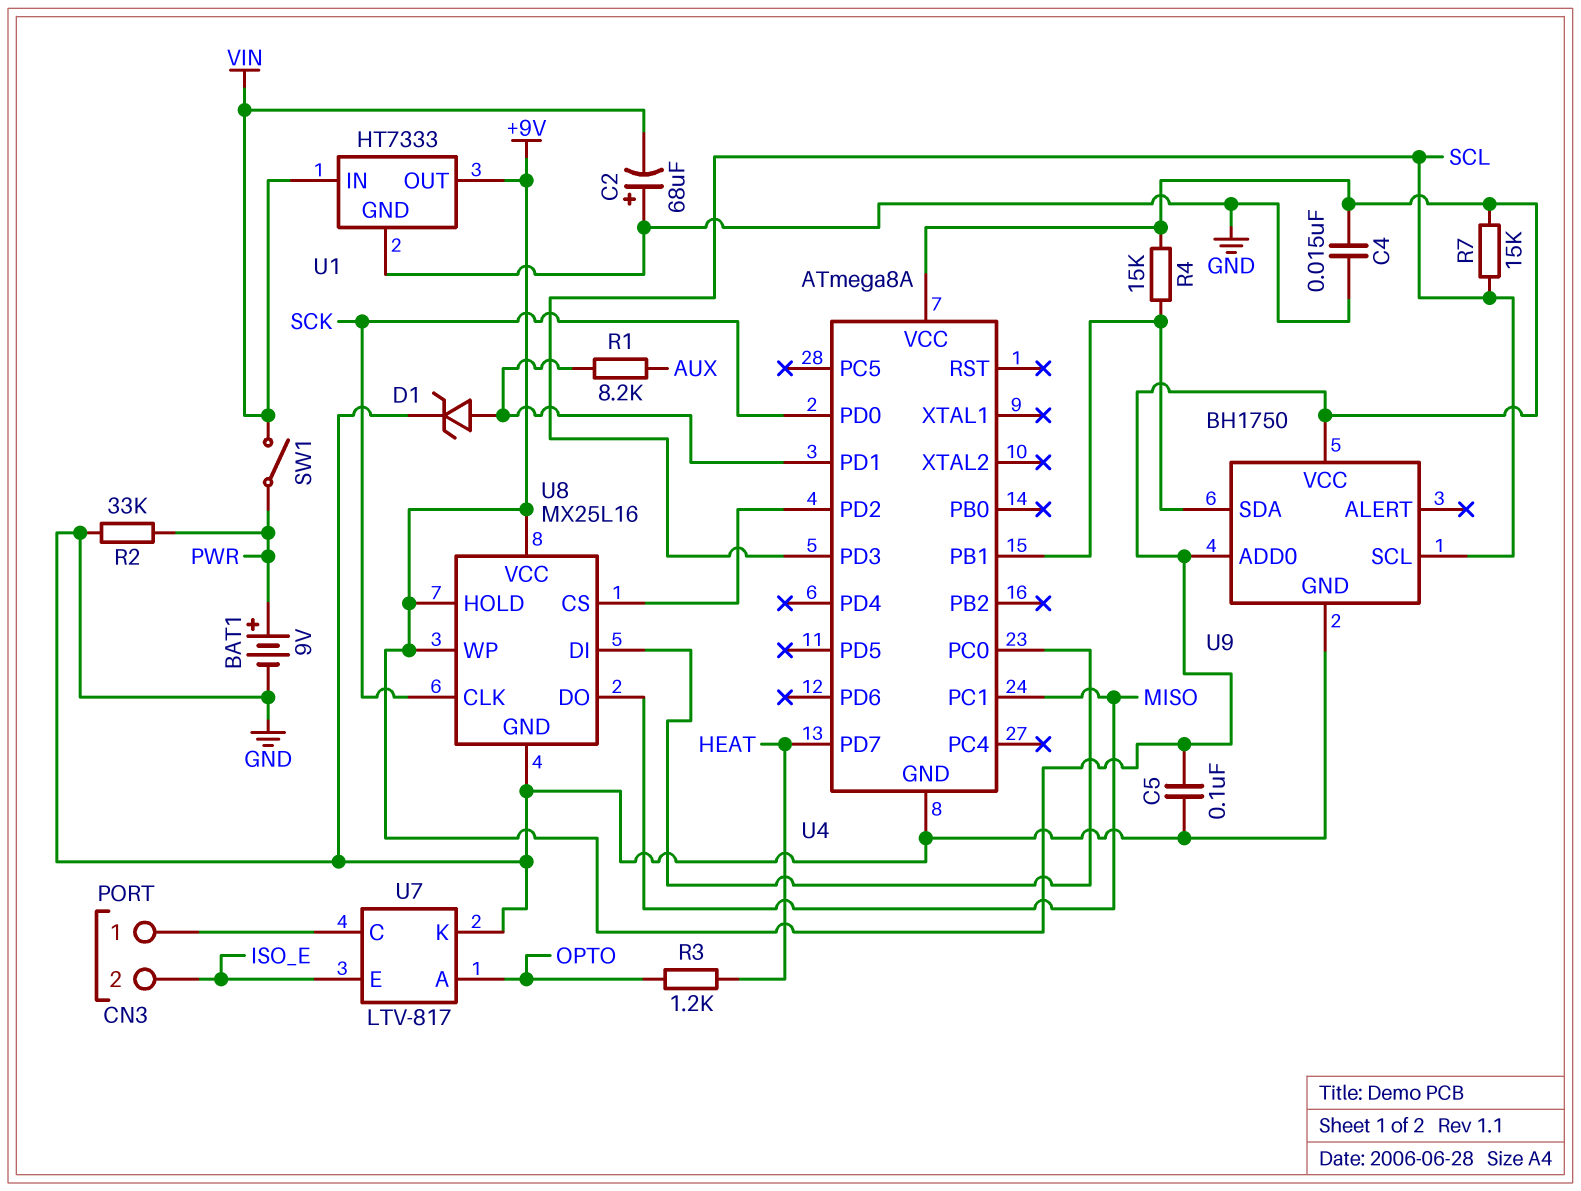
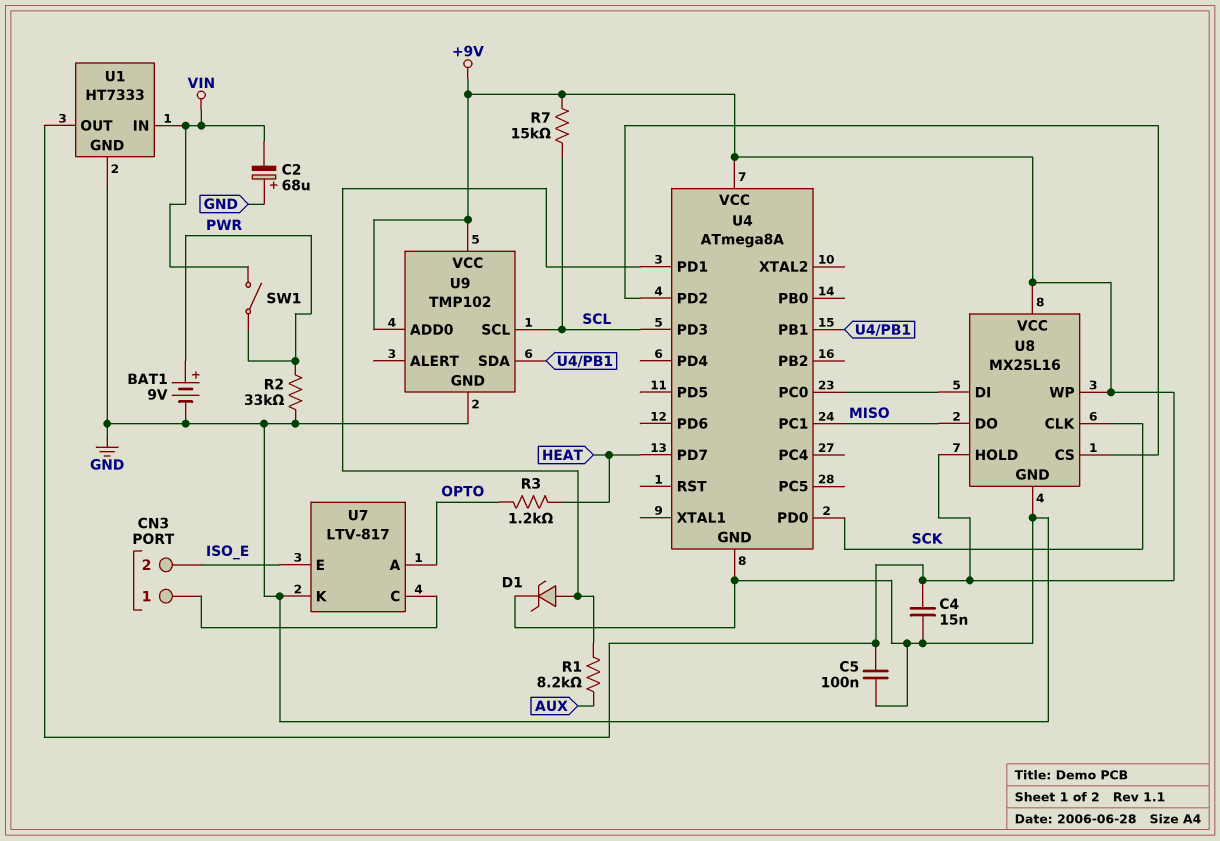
R4: 15k (+9V, U4/PB1) -> none
U9: BH1750 -> TMP102

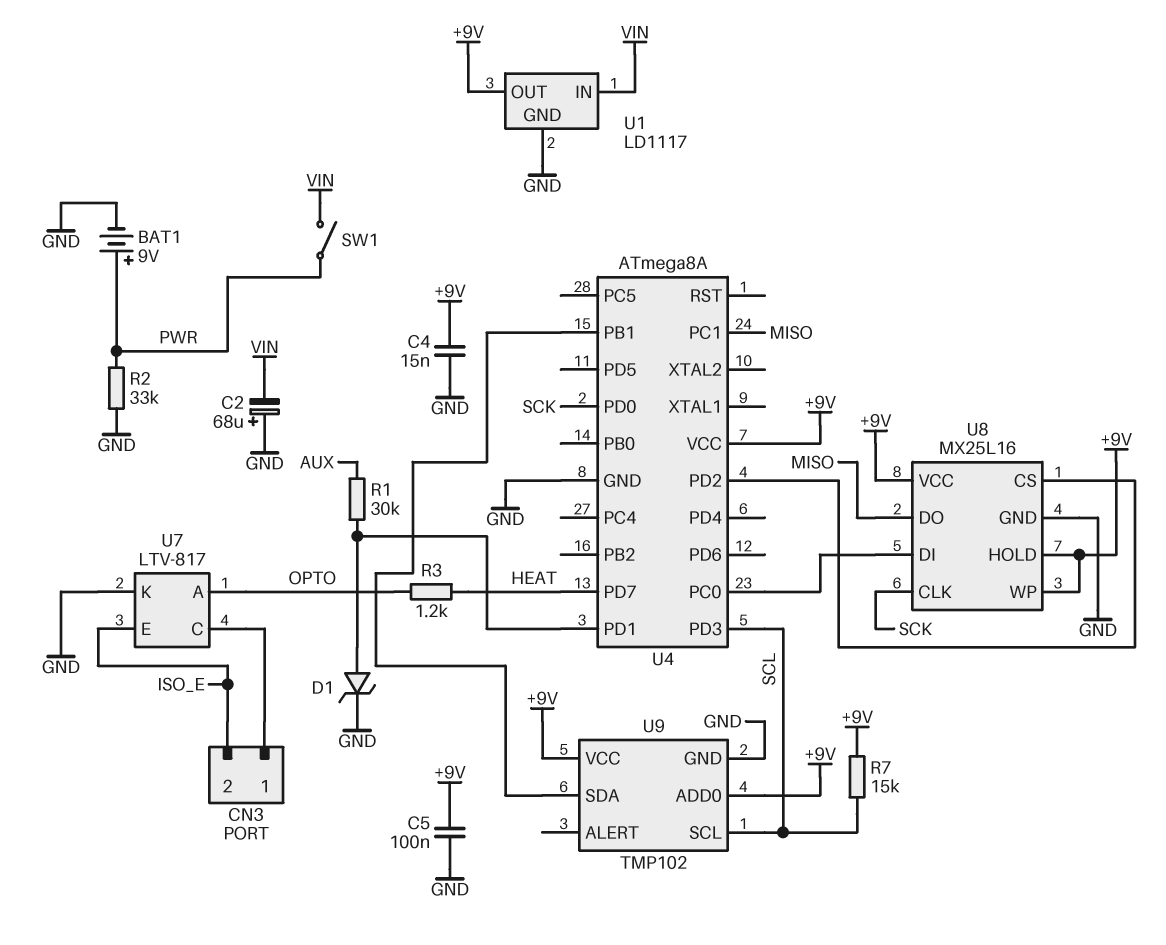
R1: 8.2k (AUX, U4/PD1) -> 30k (AUX, U4/PD1)
U1: HT7333 -> LD1117

